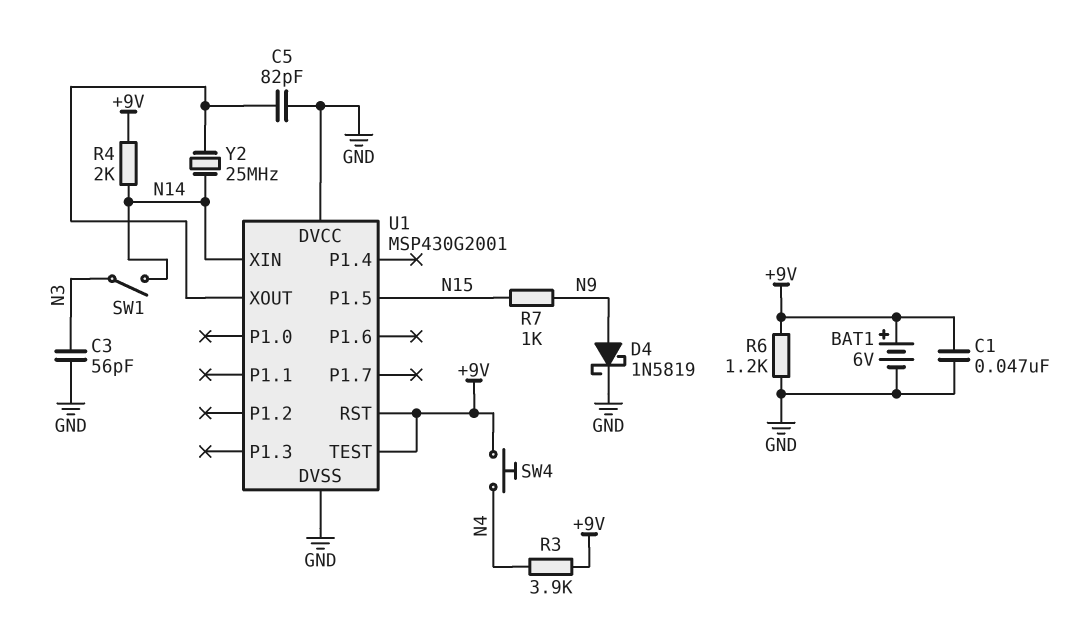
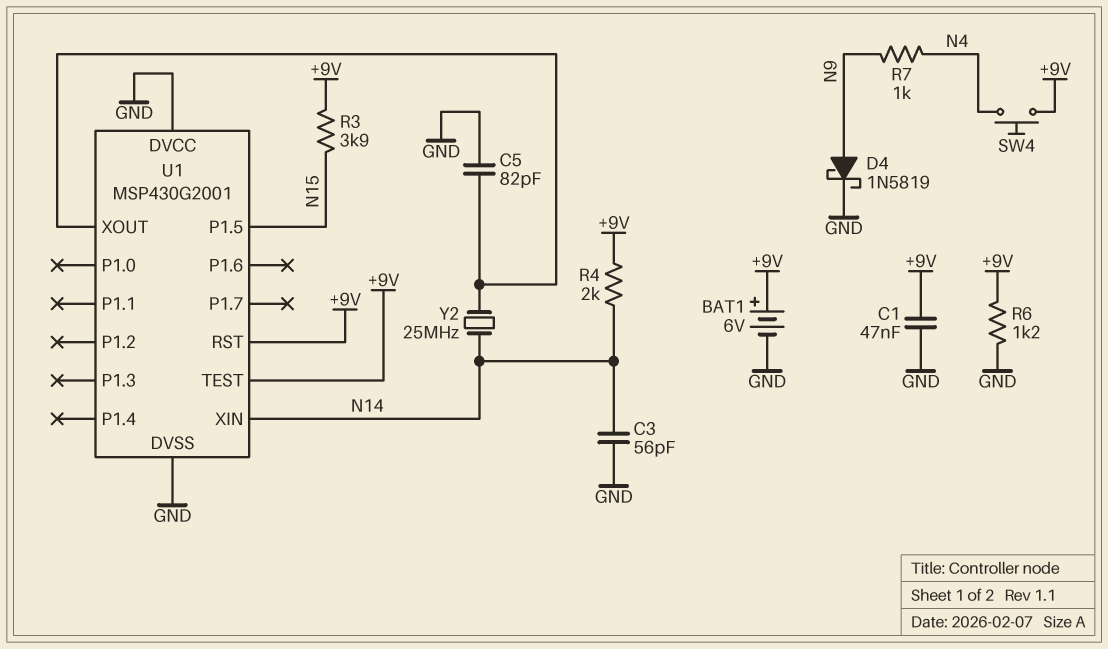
C3: 56pF (GND, N3) -> 56pF (GND, N14)
R3: 3.9k (+9V, N4) -> 3.9k (+9V, N15)
R7: 1k (N9, N15) -> 1k (N4, N9)
SW1: switch (N3, N14) -> none

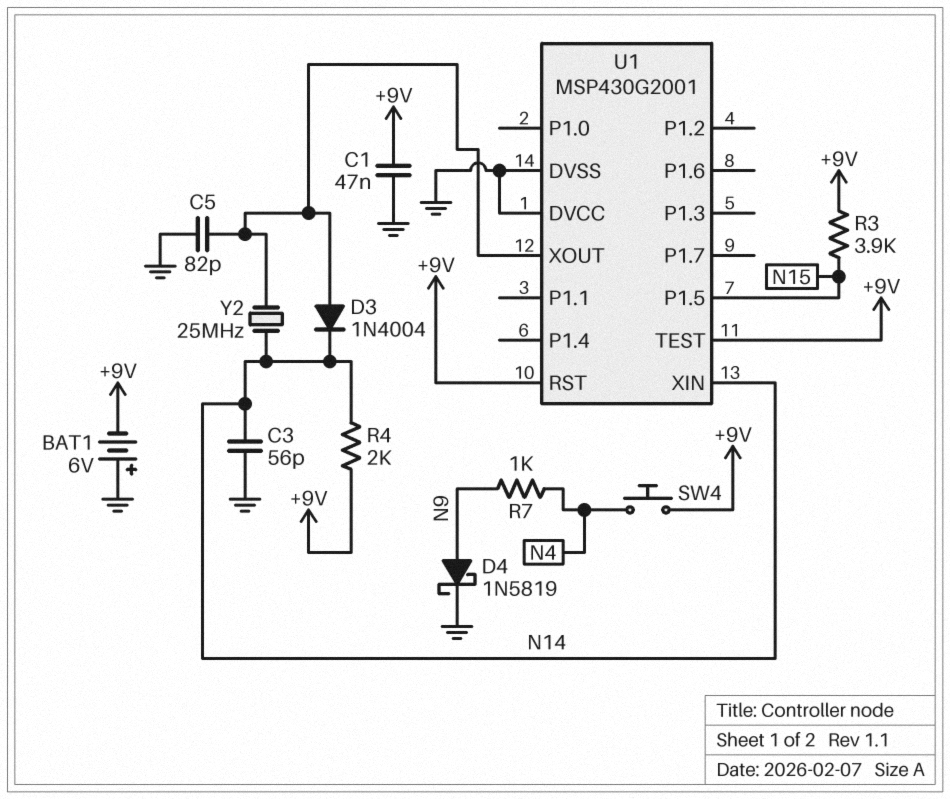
BAT1: 6V (plus +9V, minus GND) -> 6V (plus GND, minus +9V)
D3: none -> diode 1N4004 (A U1/XOUT, K N14)
R6: 1.2k (+9V, GND) -> none

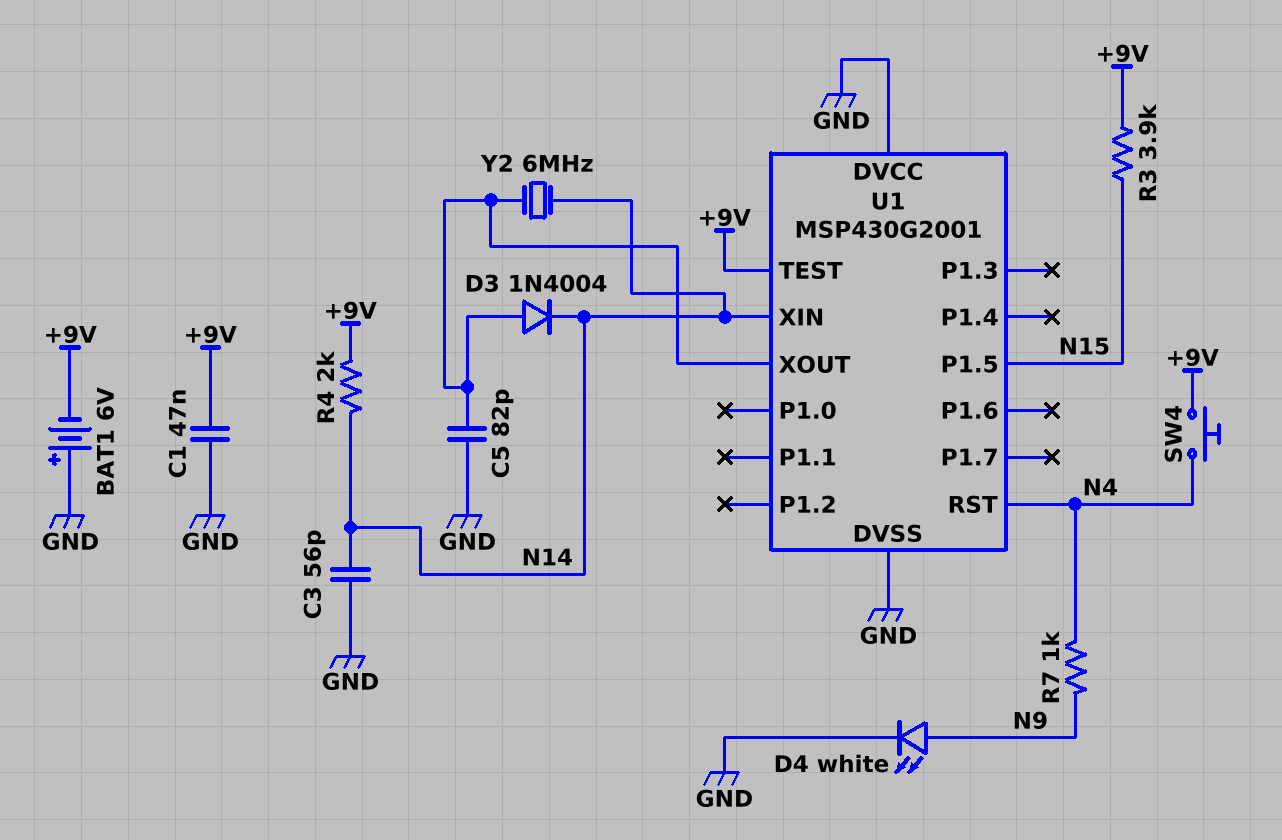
D4: schottky 1N5819 (A N9, K GND) -> LED white (A N9, K GND)
U1 pin RST: +9V -> N4
Y2: 25MHz (N14, U1/XOUT) -> 6MHz (N14, U1/XOUT)

